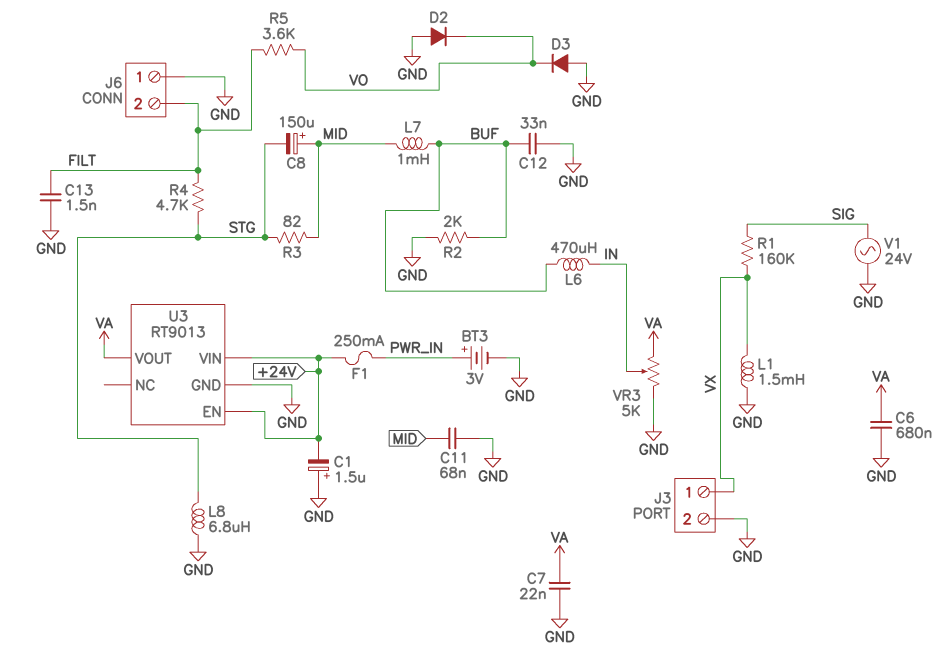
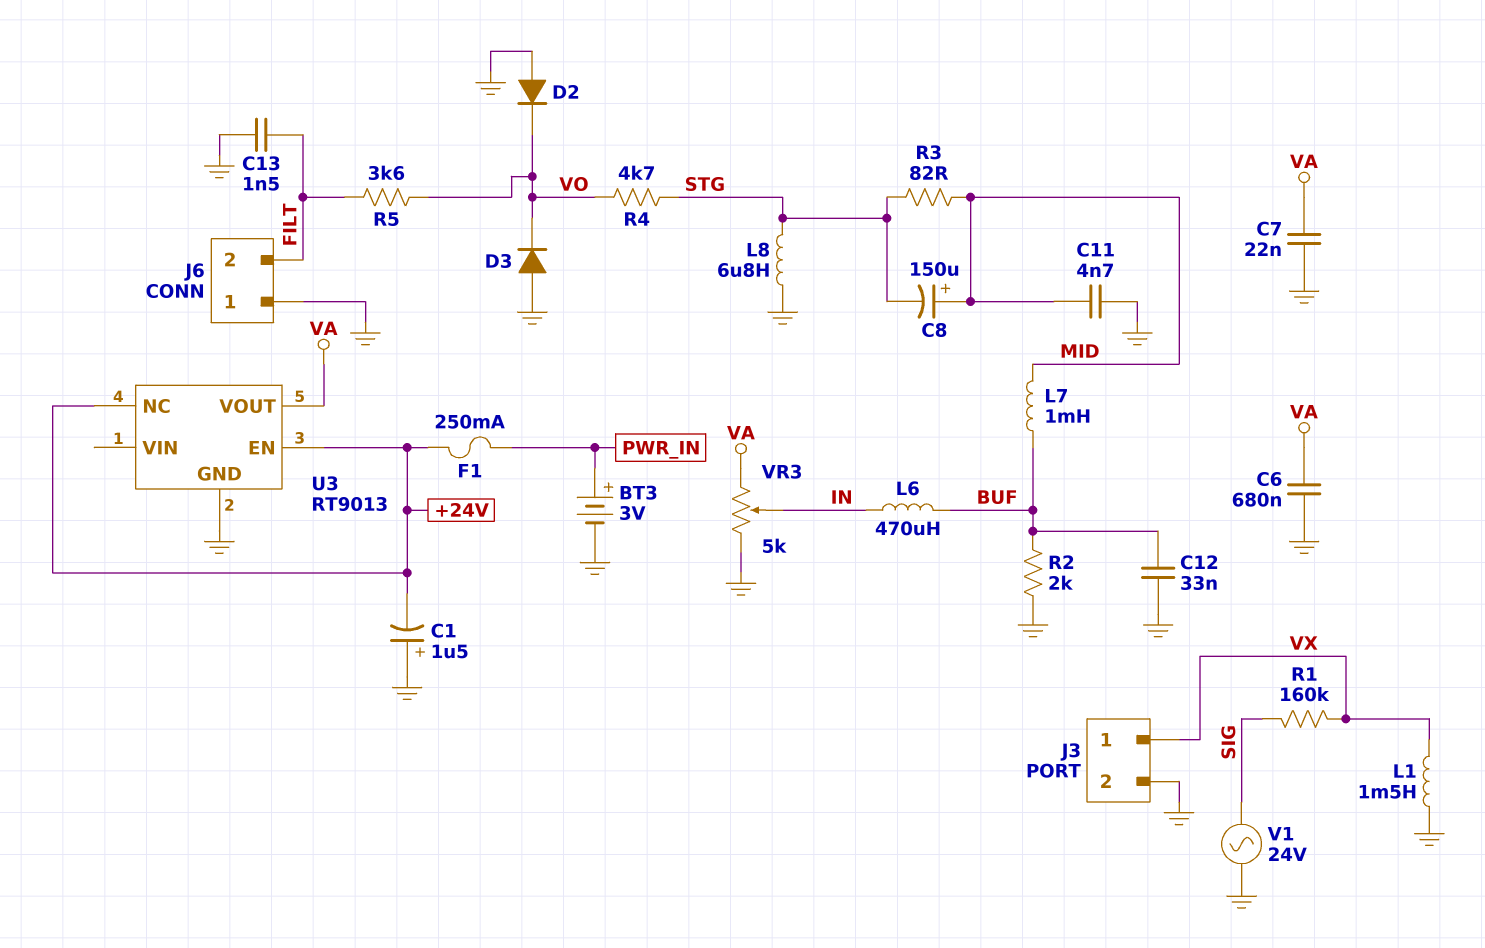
C11: 68nF (GND, MID) -> 4.7nF (GND, MID)
R4: 4.7k (FILT, STG) -> 4.7k (STG, VO)
U3 pin NC: none -> +24V
U3 pin VIN: +24V -> none

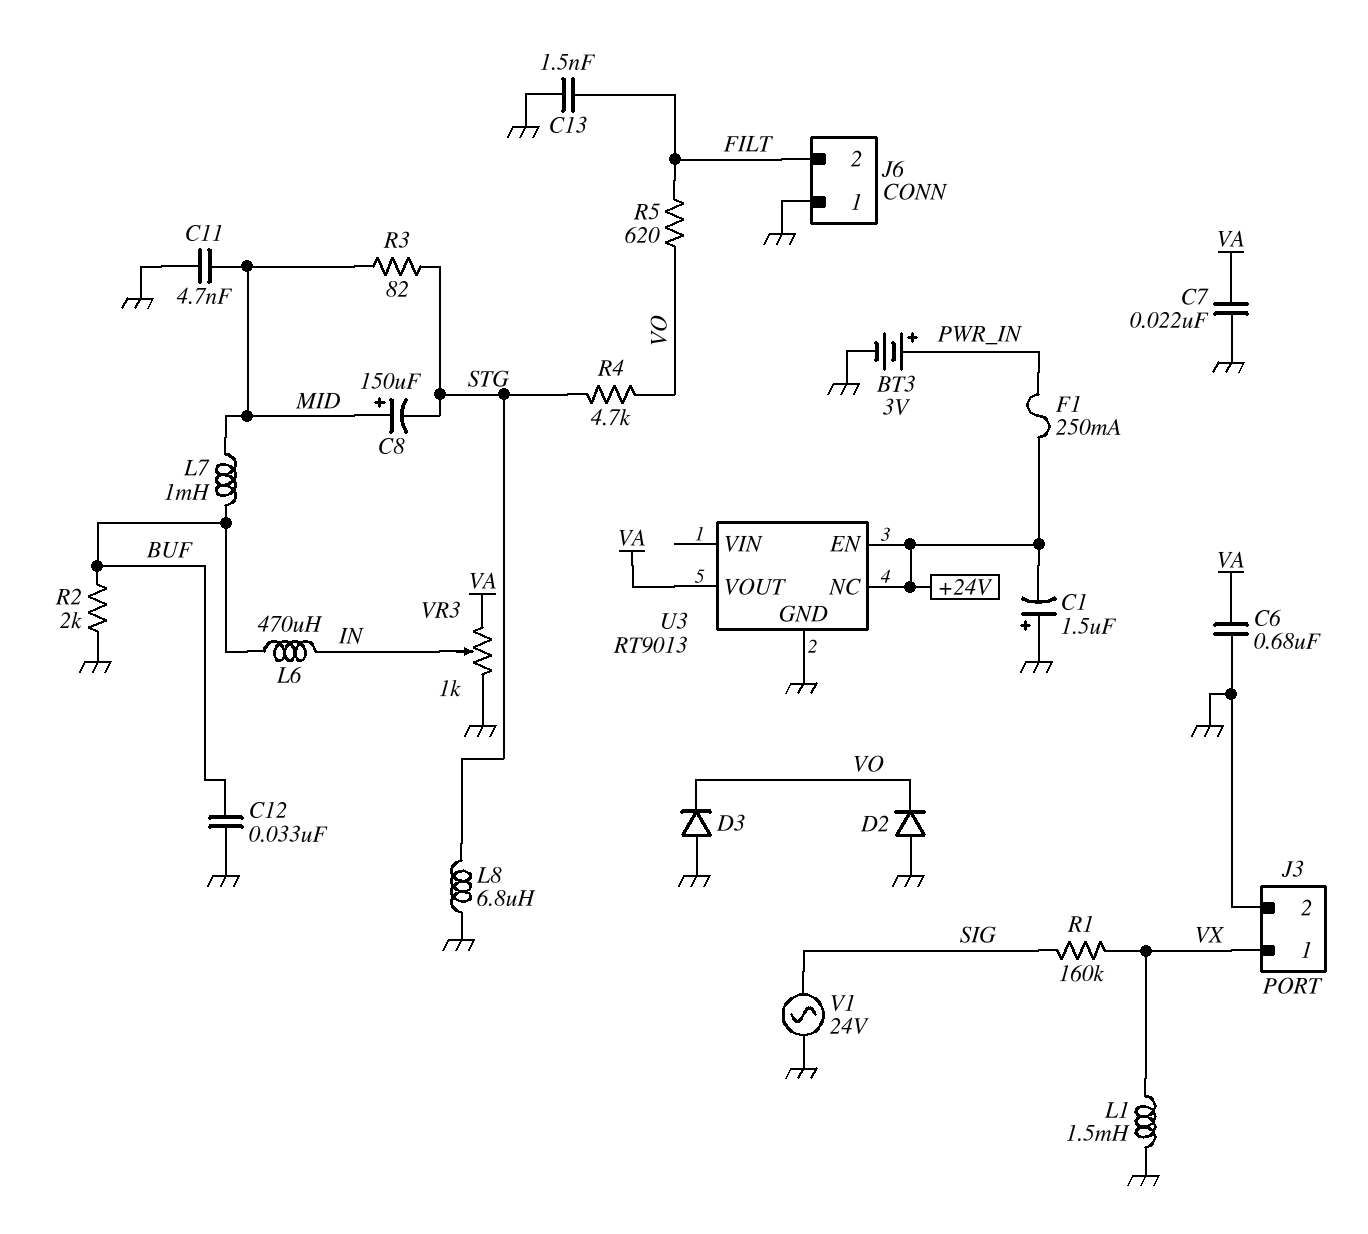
R5: 3.6k (FILT, VO) -> 620 (FILT, VO)
VR3: 5k (GND, VA, wiper IN) -> 1k (GND, VA, wiper IN)

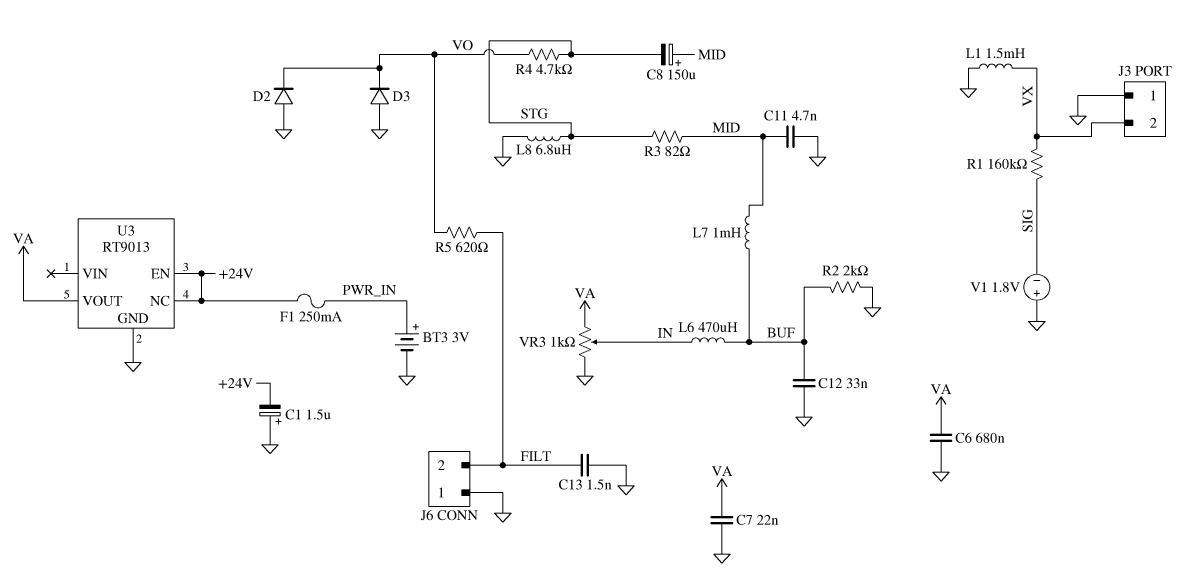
J3 pin 1: VX -> GND
J3 pin 2: GND -> VX
V1: AC 24V (GND, SIG) -> 1.8V (plus GND, minus SIG)

